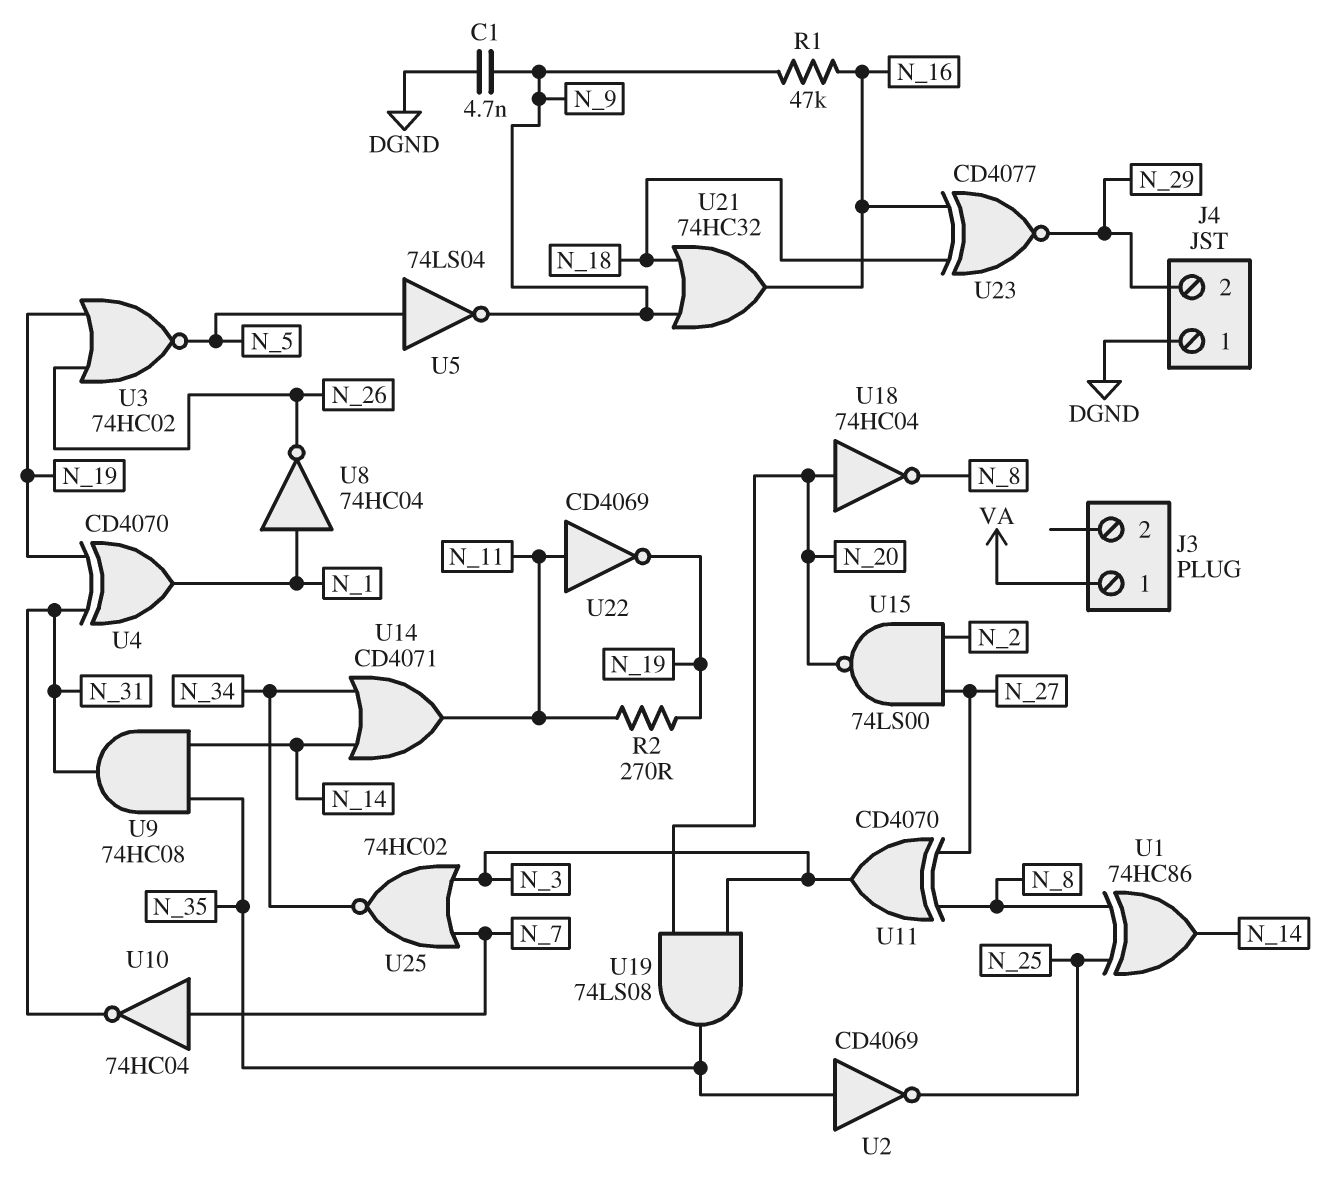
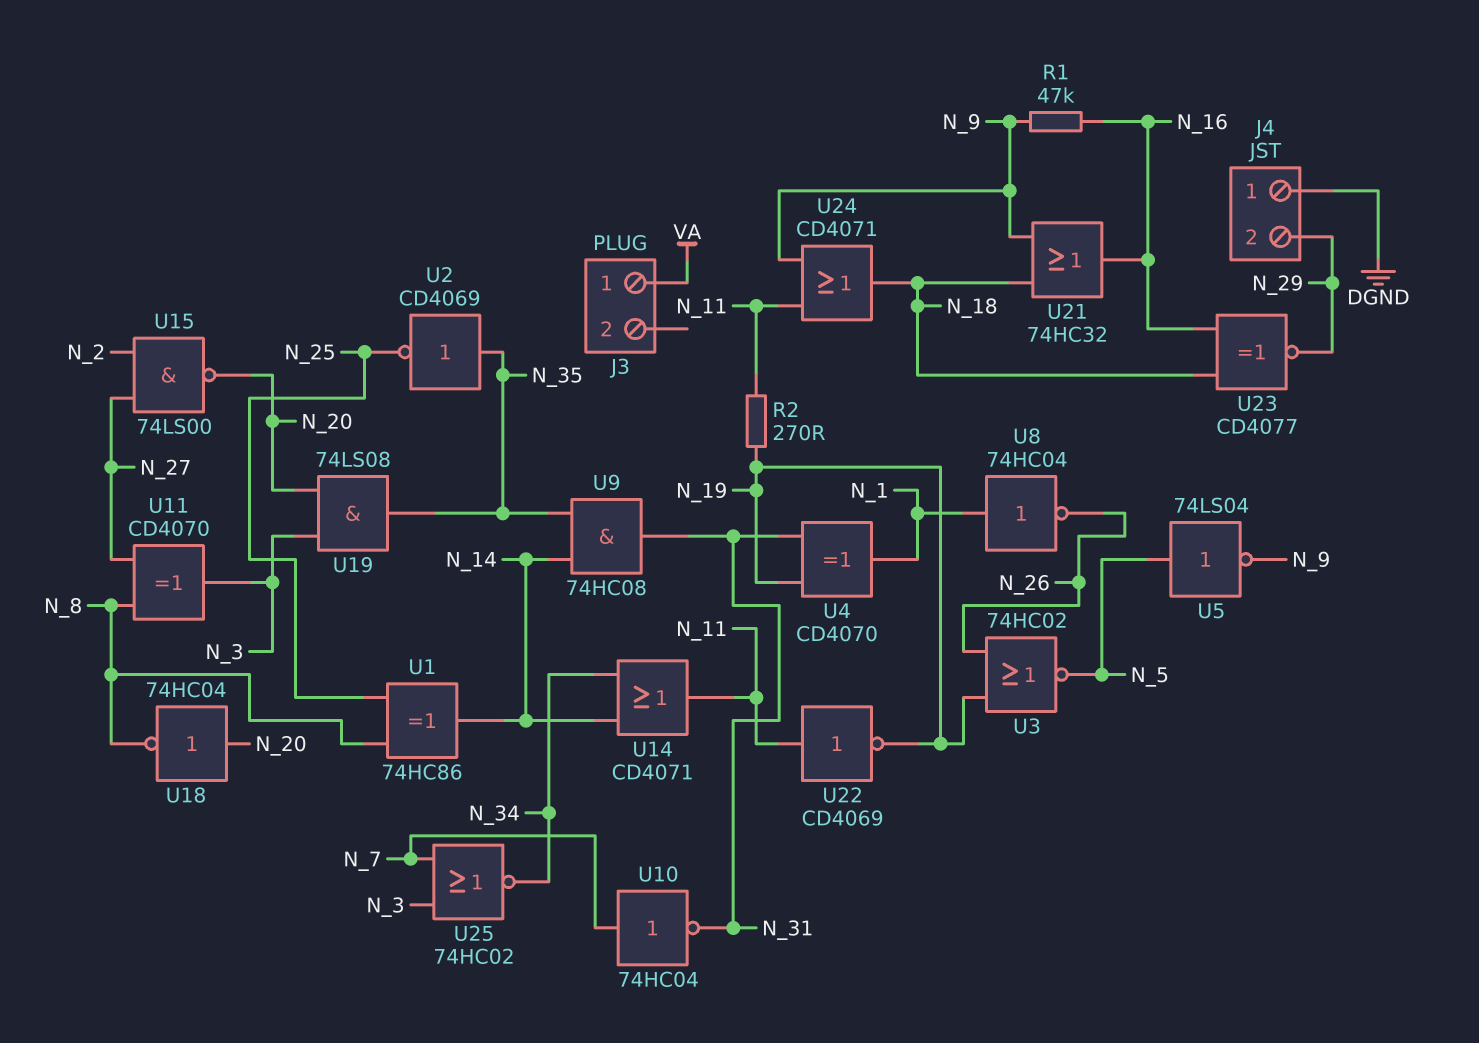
C1: 4.7nF (DGND, N_9) -> none
U24: none -> OR CD4071 (in N_9, in N_11, out N_18)

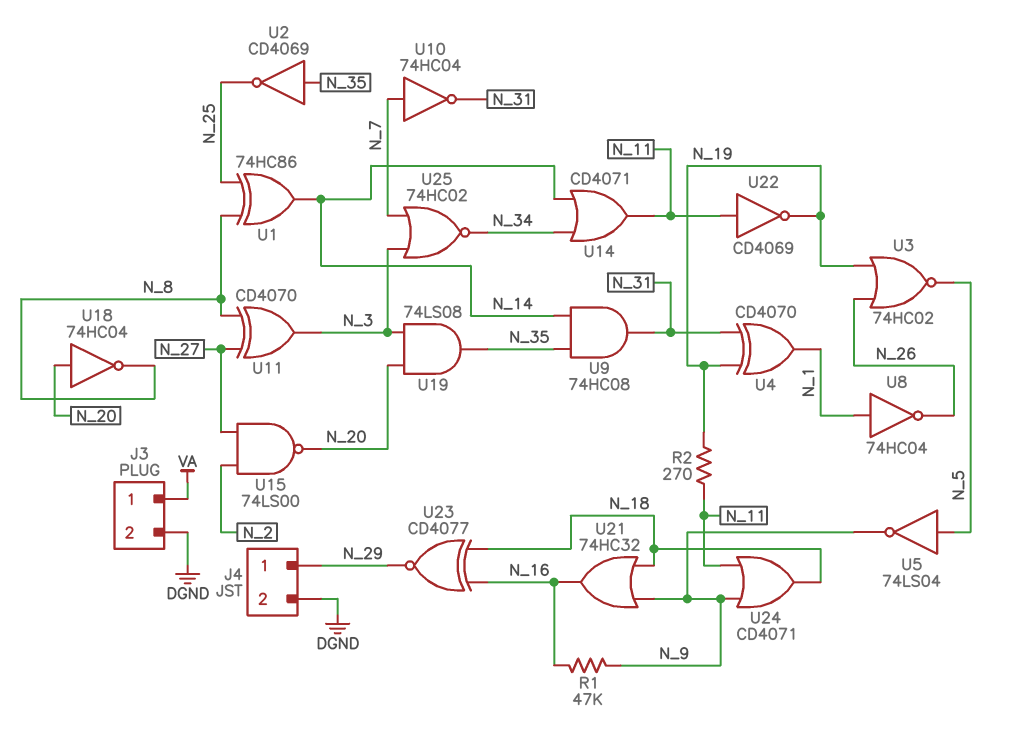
J3 pin 2: none -> DGND
J4 pin 1: DGND -> N_29
J4 pin 2: N_29 -> DGND

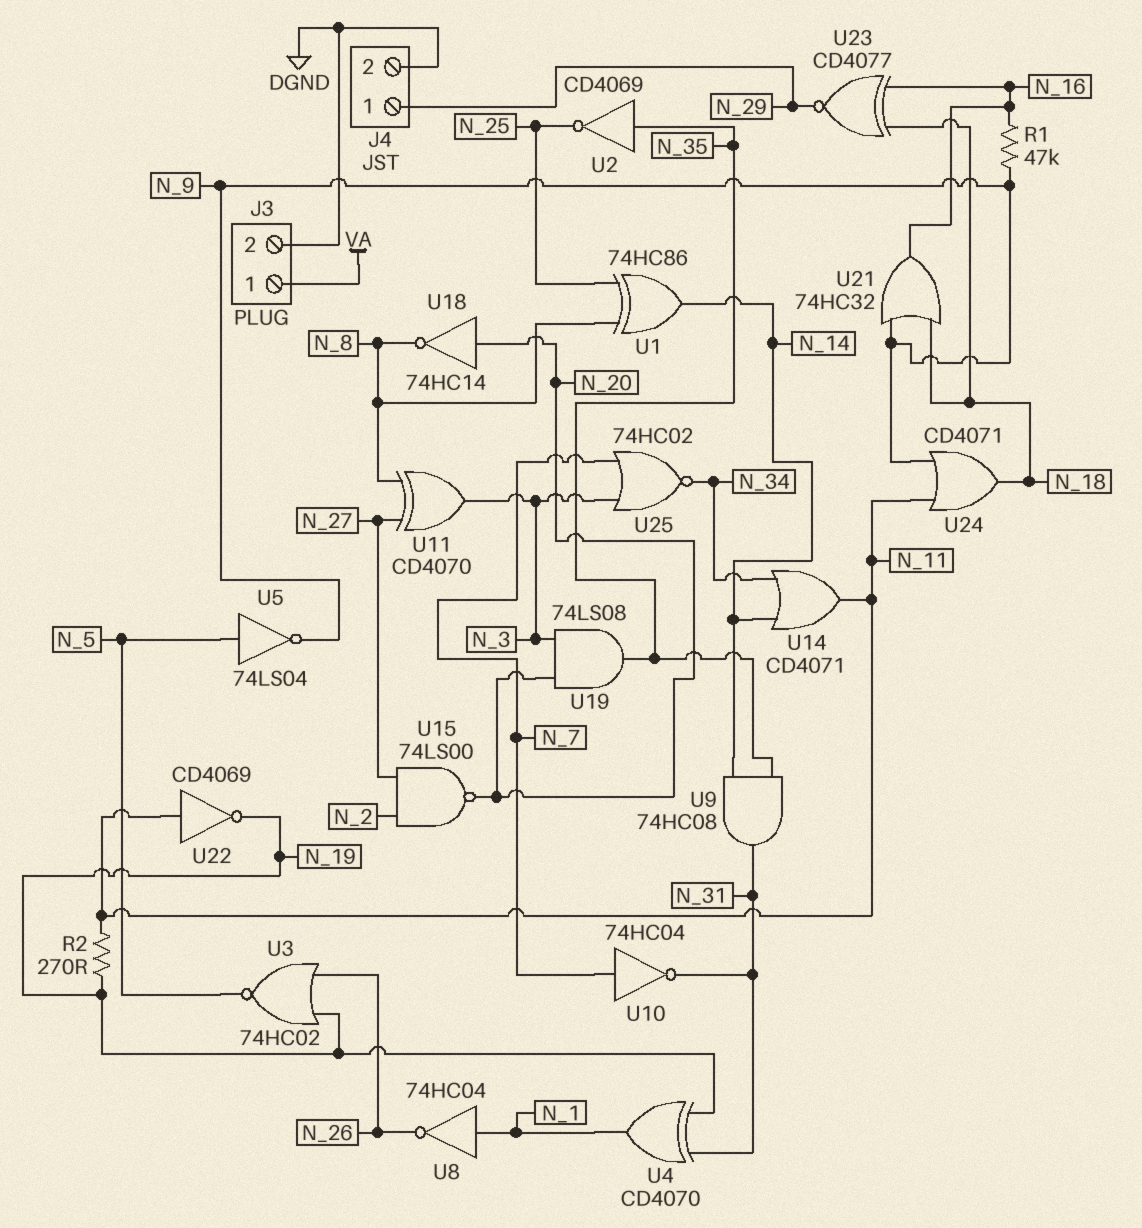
U18: NOT 74HC04 (in N_20, out N_8) -> NOT 74HC14 (in N_20, out N_8)

